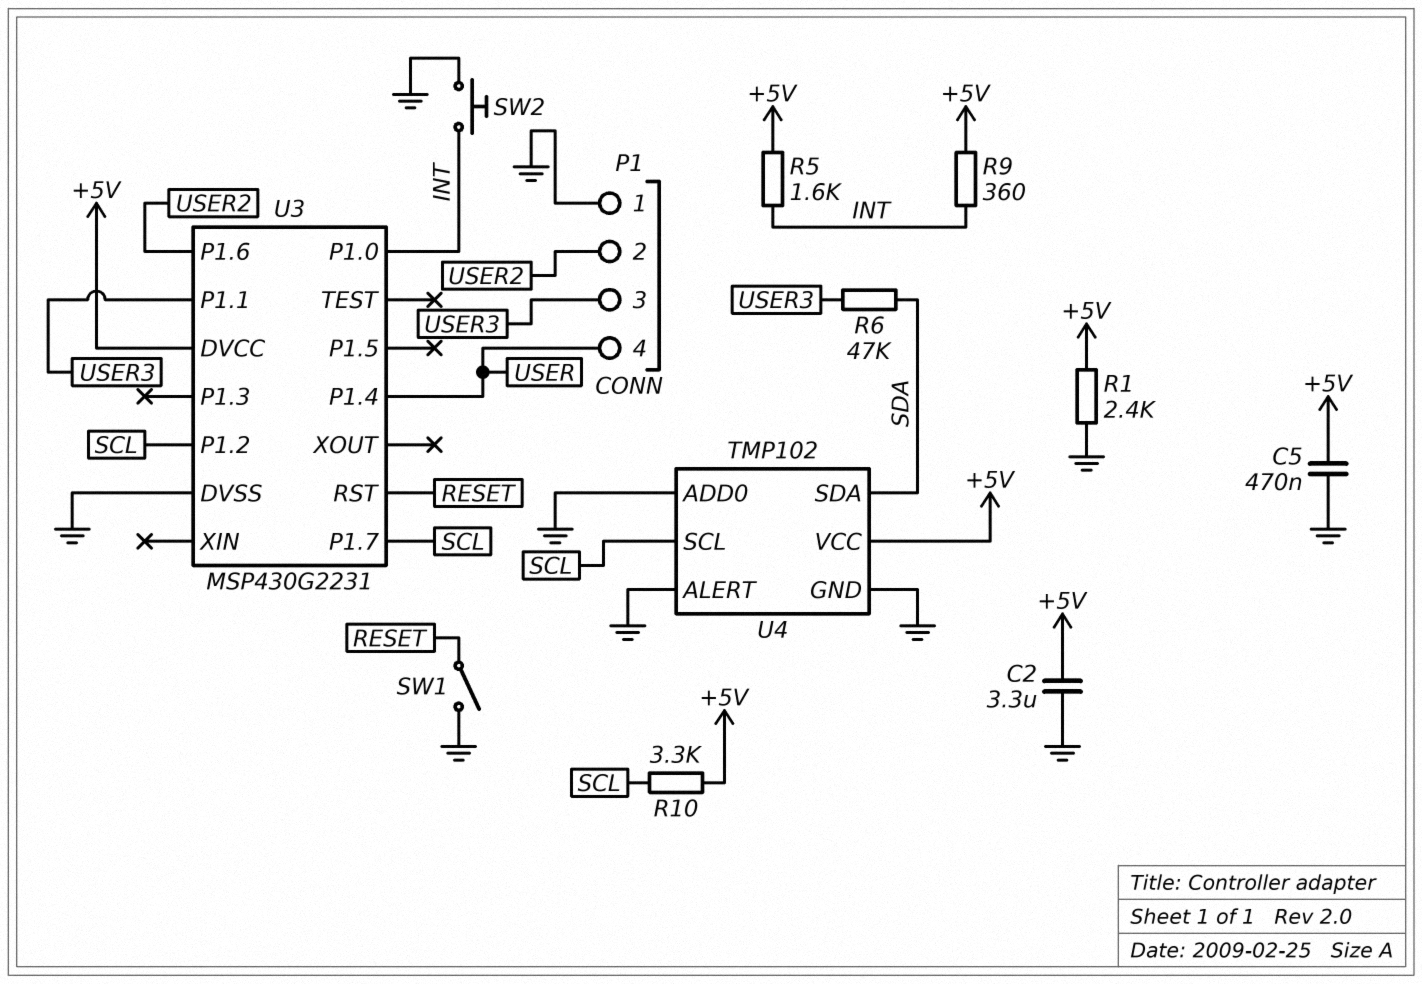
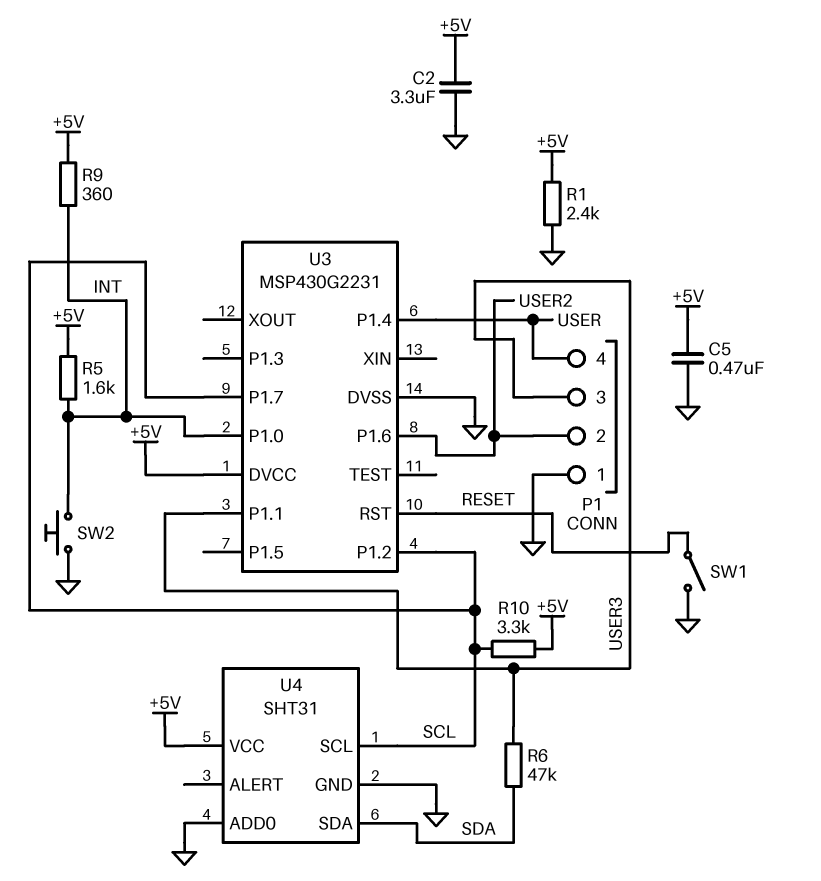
U4: TMP102 -> SHT31
U4 pin ALERT: GND -> none

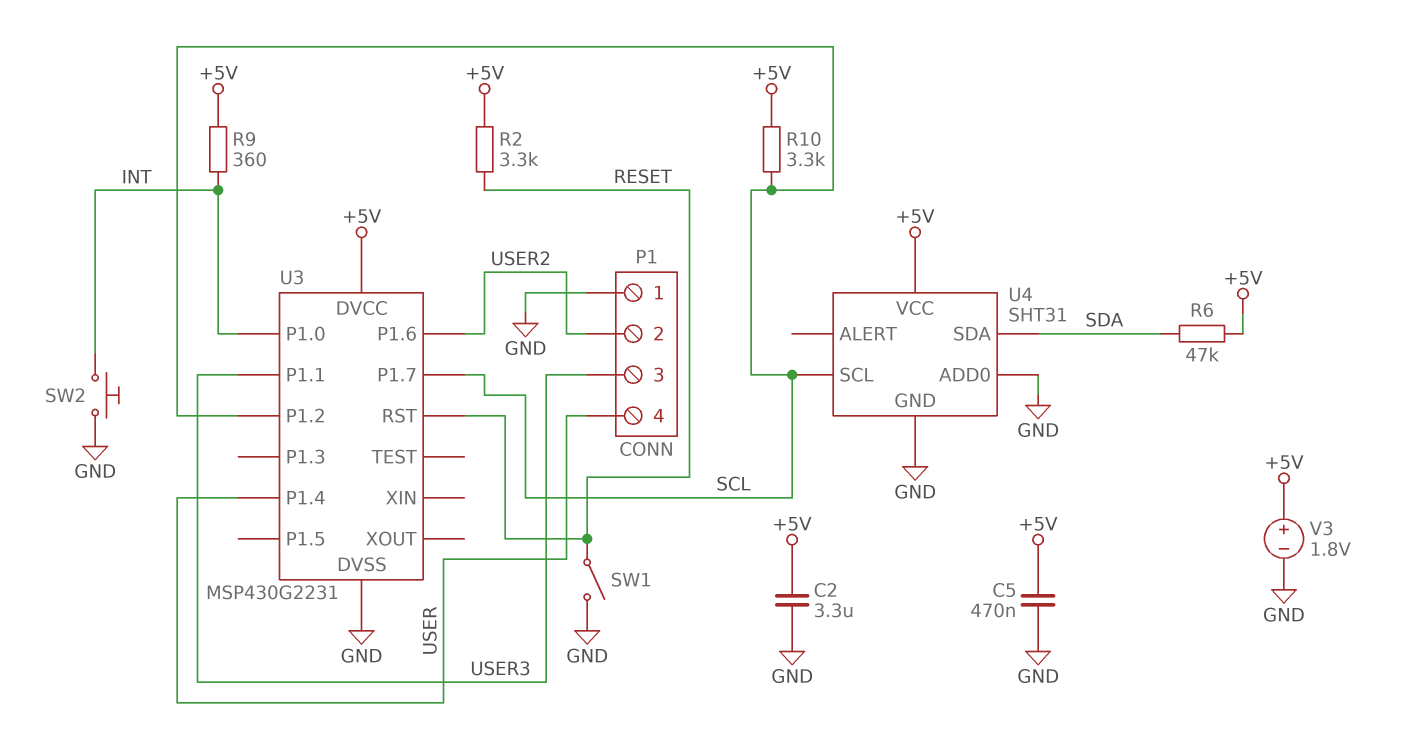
R1: 2.4k (+5V, GND) -> none
R2: none -> 3.3k (+5V, RESET)
R5: 1.6k (+5V, INT) -> none
R6: 47k (SDA, USER3) -> 47k (+5V, SDA)
V3: none -> 1.8V (plus +5V, minus GND)

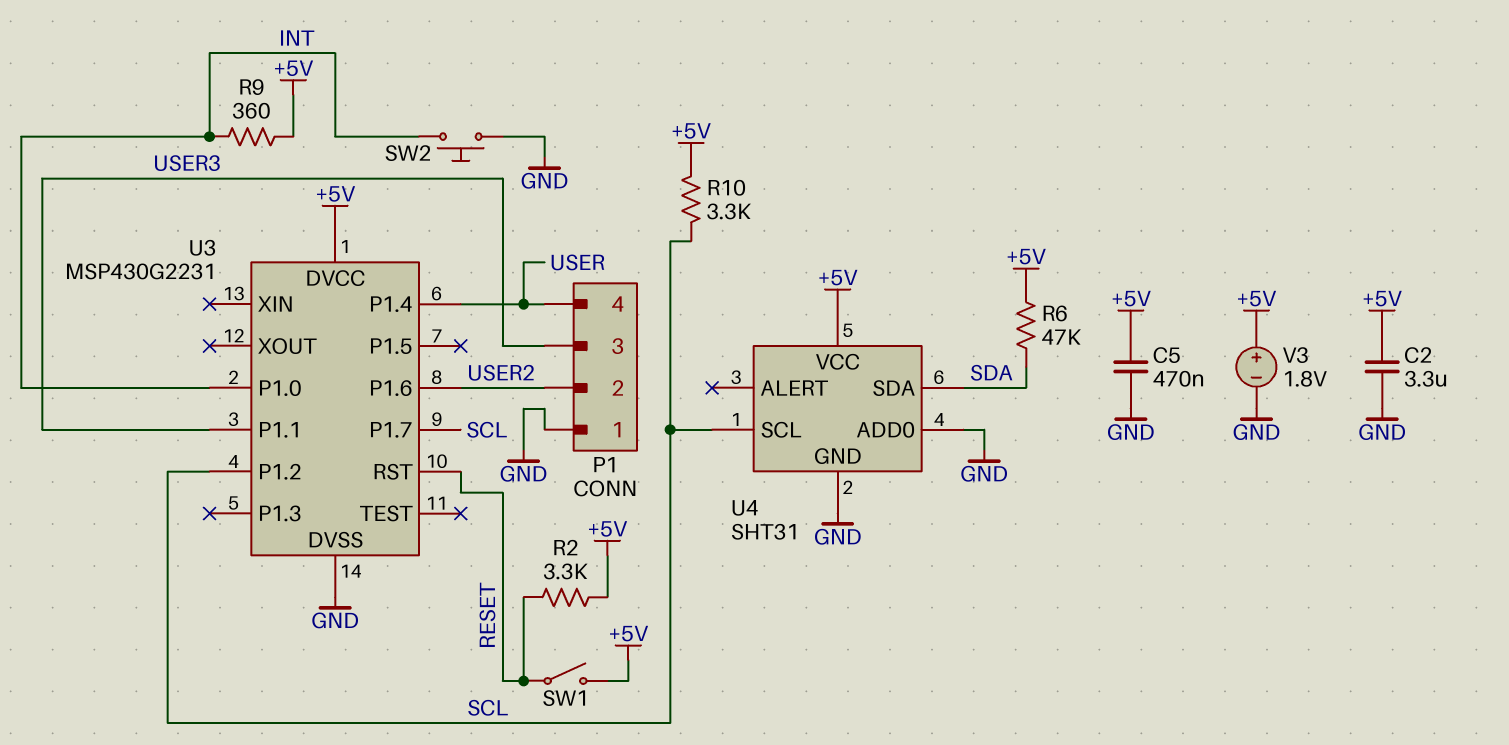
SW1: switch (GND, RESET) -> switch (+5V, RESET)

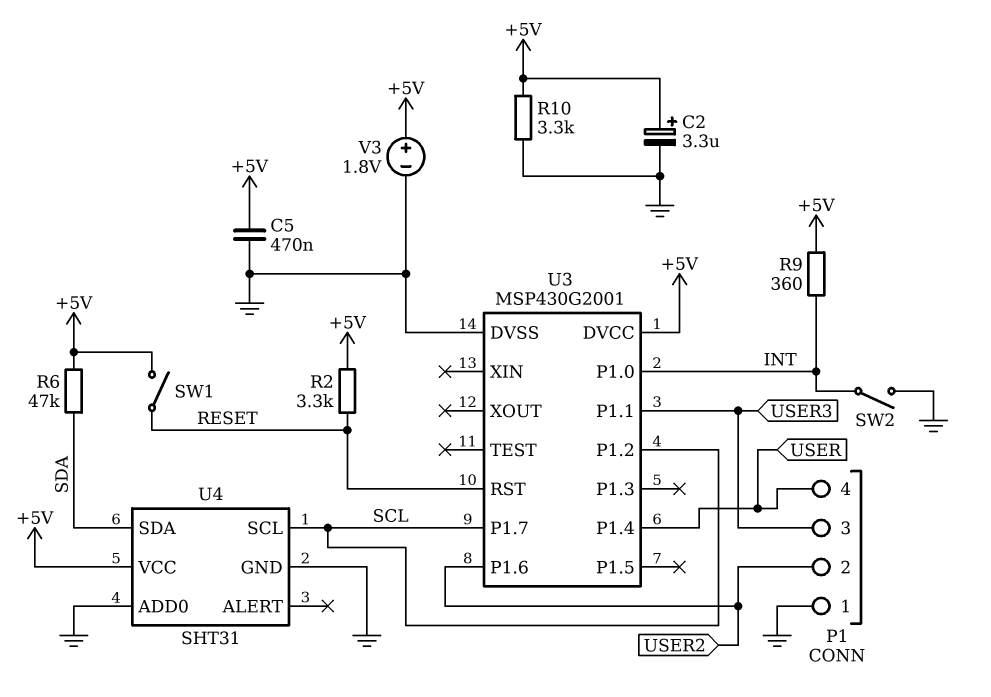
C2: 3.3uF (+5V, GND) -> 3.3uF (plus +5V, minus GND)
R10: 3.3k (+5V, SCL) -> 3.3k (+5V, GND)
SW2: button (GND, INT) -> switch (GND, INT)
U3: MSP430G2231 -> MSP430G2001

